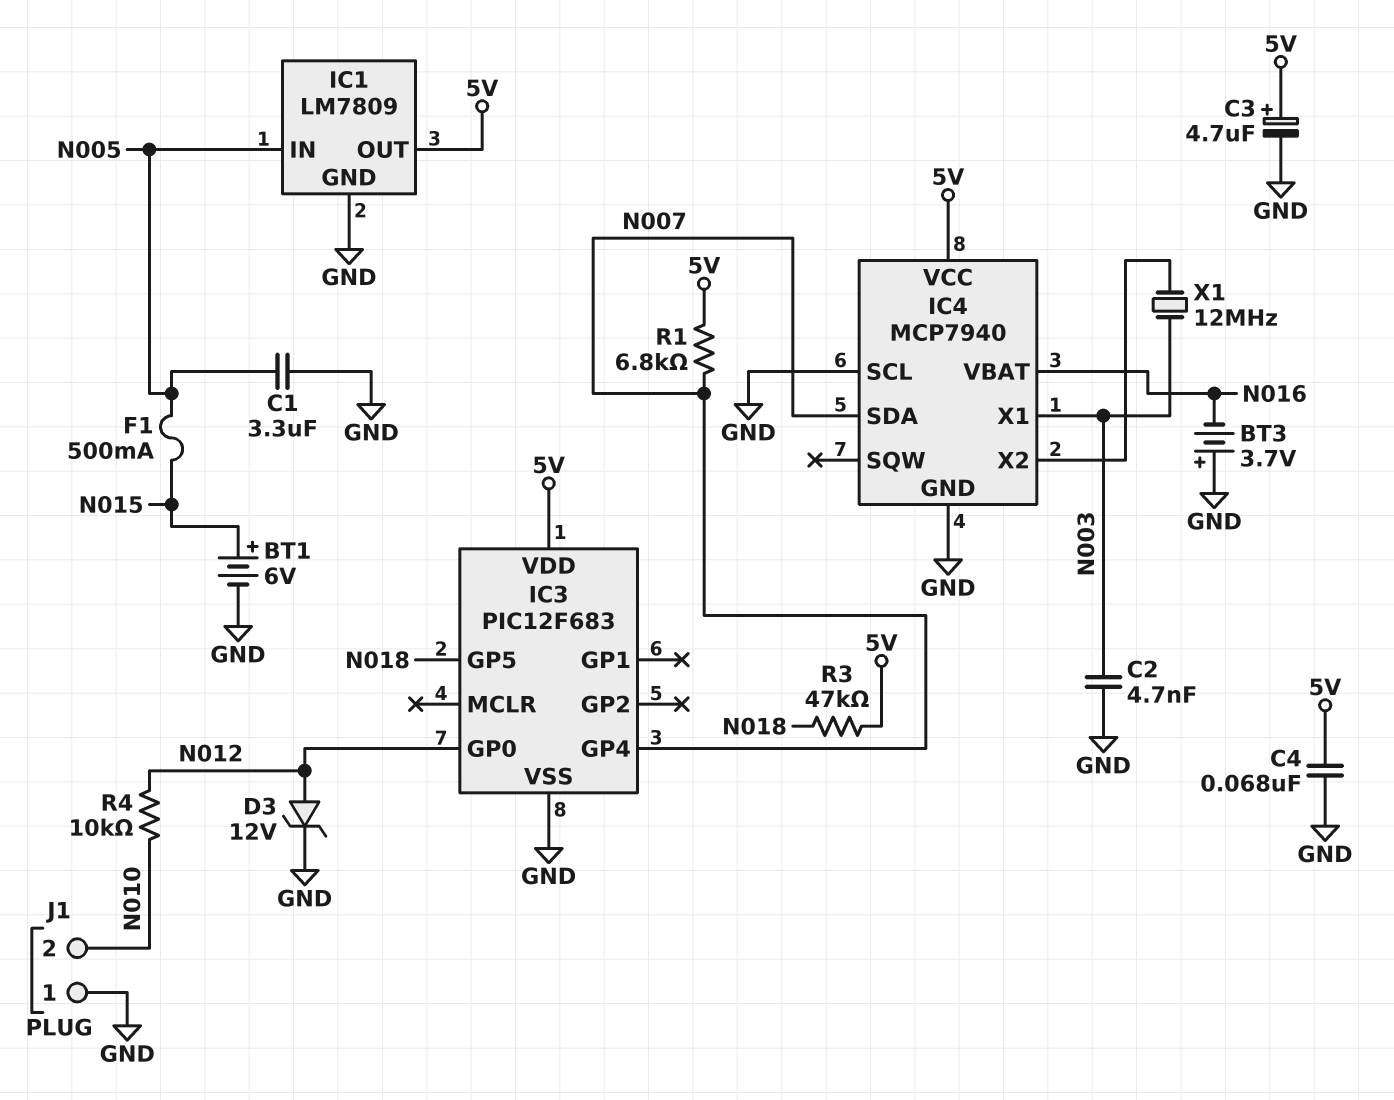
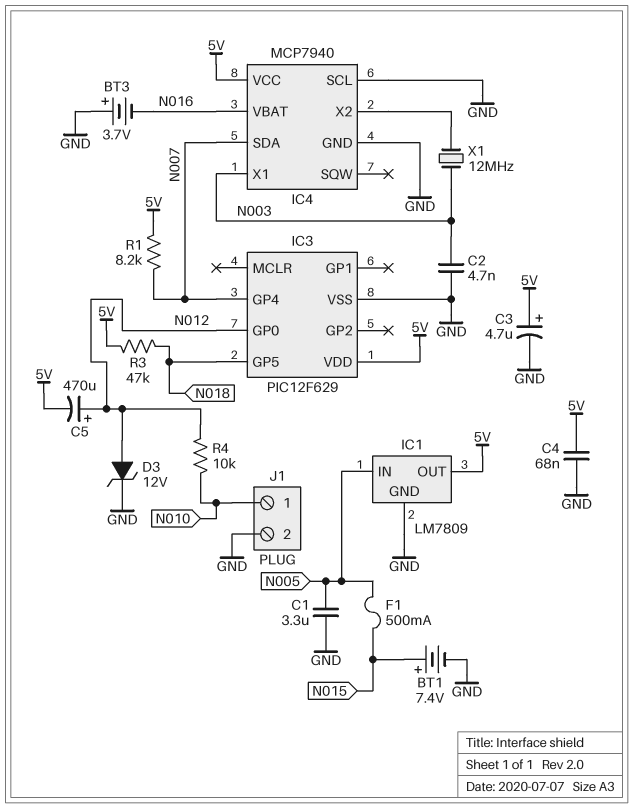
BT1: 6V (plus N015, minus GND) -> 7.4V (plus N015, minus GND)
C5: none -> 470uF (plus N012, minus 5V)
IC3: PIC12F683 -> PIC12F629
J1 pin 1: GND -> N010
J1 pin 2: N010 -> GND
R1: 6.8k (5V, N007) -> 8.2k (5V, N007)

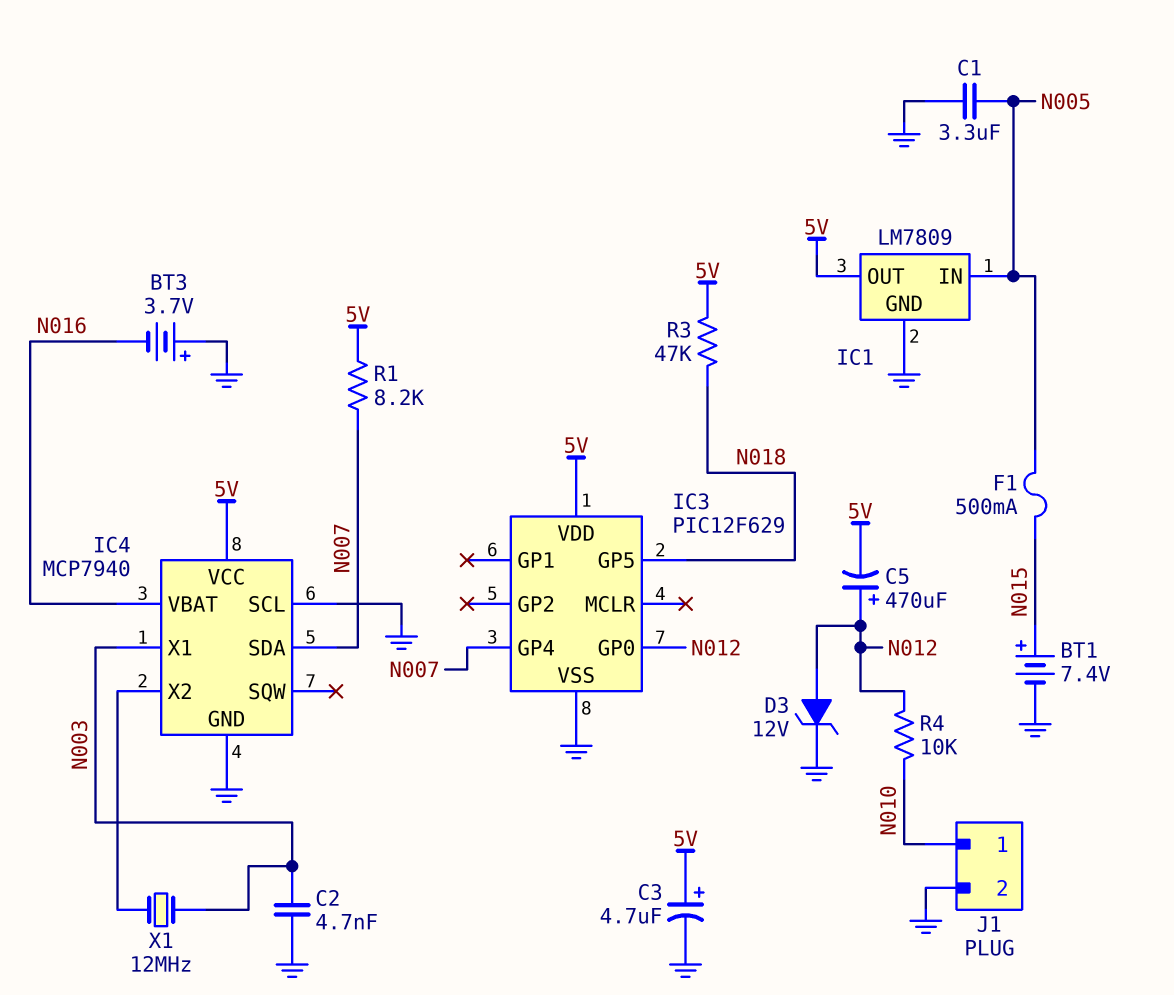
C4: 68nF (5V, GND) -> none

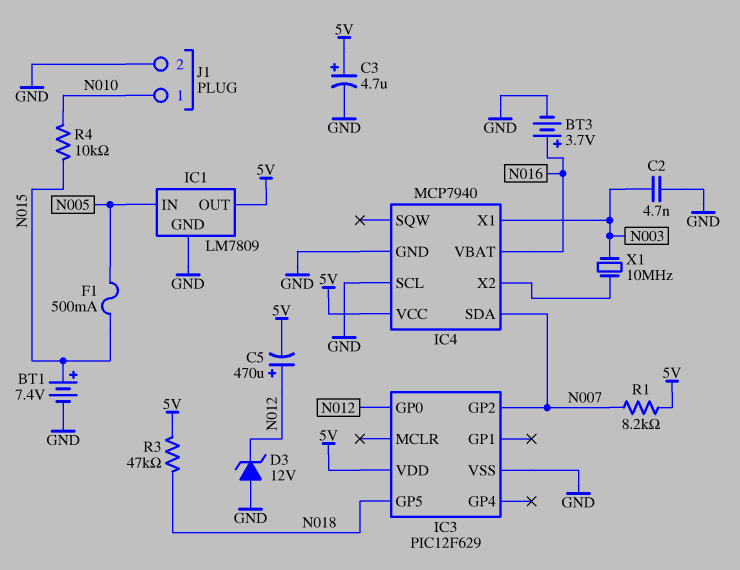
BT3: 3.7V (plus GND, minus N016) -> 3.7V (plus N016, minus GND)
C1: 3.3uF (GND, N005) -> none
D3: zener 12V (A N012, K GND) -> zener 12V (A GND, K N012)
IC3 pin GP2: none -> N007
IC3 pin GP4: N007 -> none
R4: 10k (N010, N012) -> 10k (N010, N015)
X1: 12MHz (IC4/X2, N003) -> 10MHz (IC4/X2, N003)

